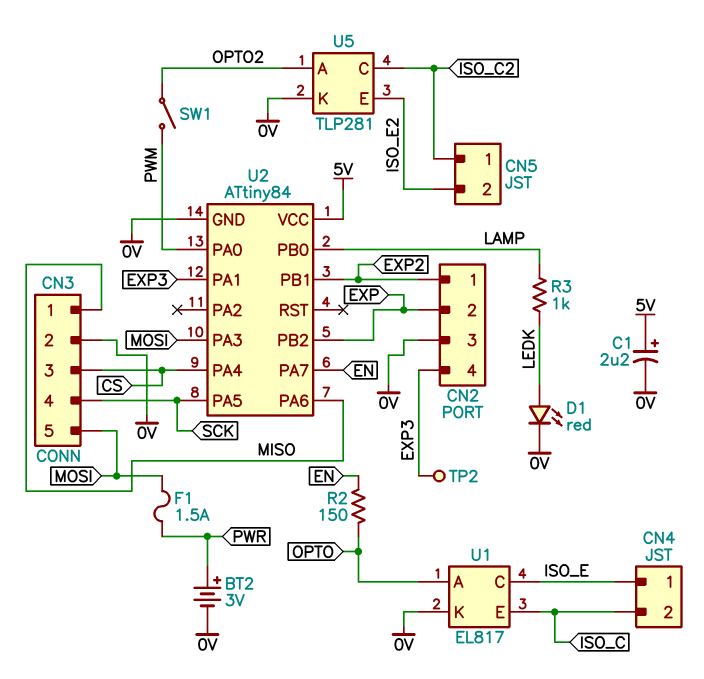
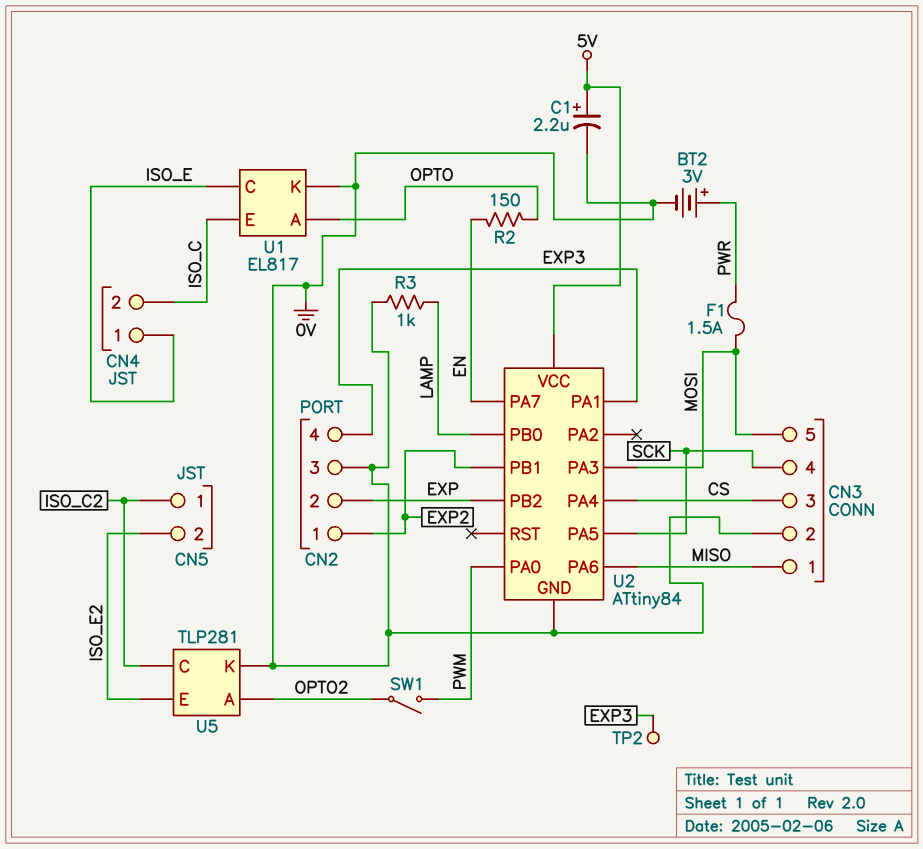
D1: LED red (A LEDK, K 0V) -> none
R3: 1k (LAMP, LEDK) -> 1k (0V, LAMP)

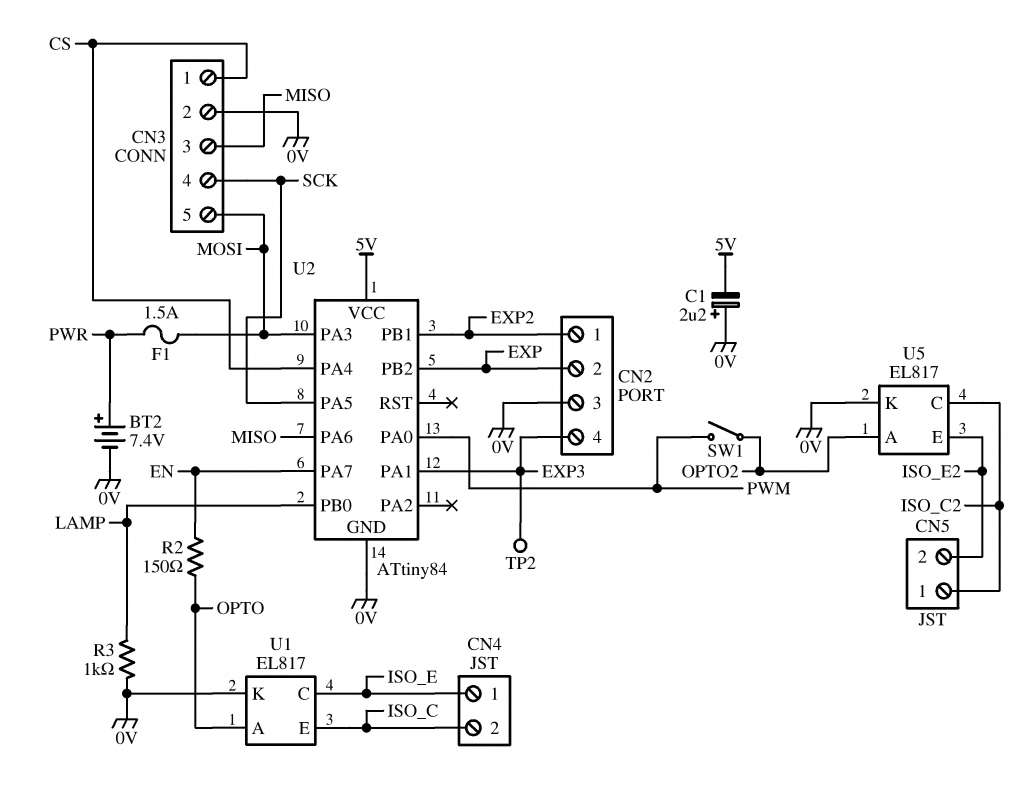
BT2: 3V (plus PWR, minus 0V) -> 7.4V (plus PWR, minus 0V)
C1: 2.2uF (plus 5V, minus 0V) -> 2.2uF (plus 0V, minus 5V)
CN3 pin 1: MISO -> CS
CN3 pin 3: CS -> MISO
U5: TLP281 -> EL817

